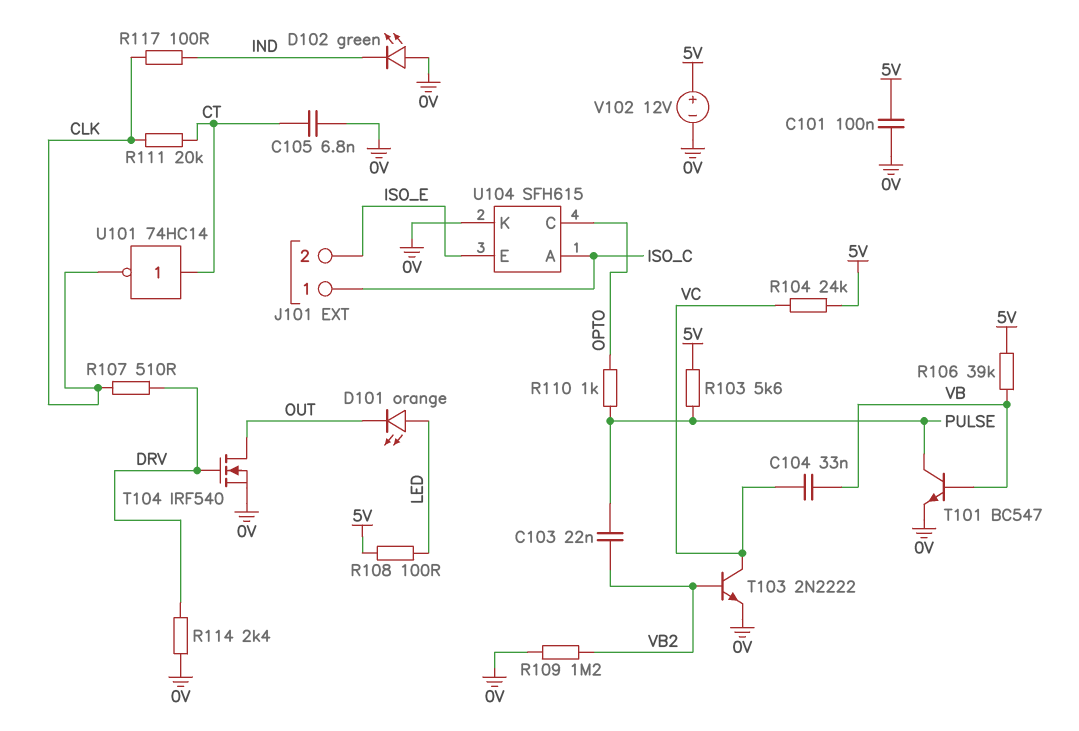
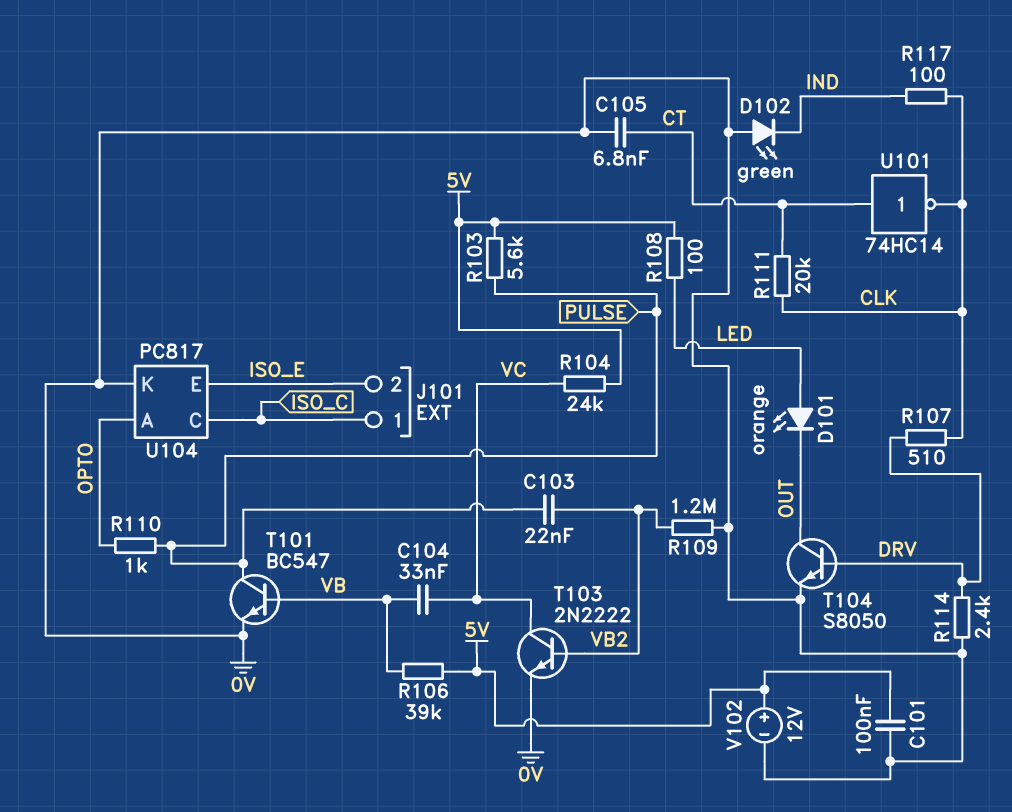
T104: NMOS IRF540 (G DRV, D OUT, S 0V) -> NPN S8050 (B DRV, C OUT, E 0V)
U104: SFH615 -> PC817
U104 pin A: ISO_C -> OPTO
U104 pin C: OPTO -> ISO_C

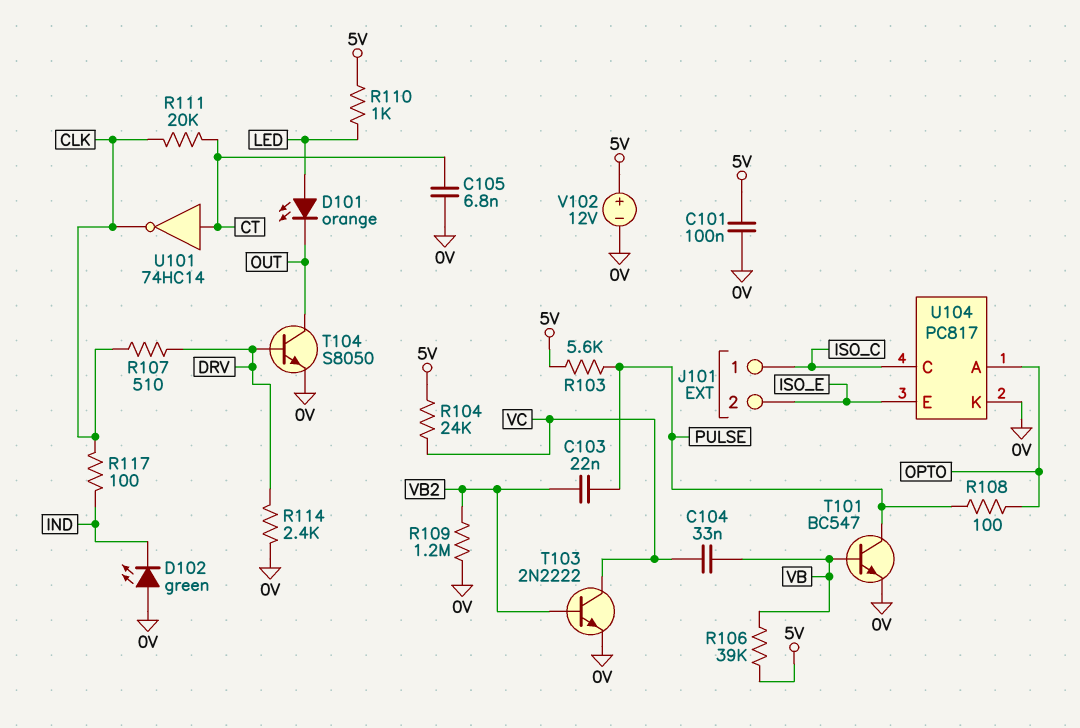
R108: 100 (5V, LED) -> 100 (OPTO, PULSE)
R110: 1k (OPTO, PULSE) -> 1k (5V, LED)

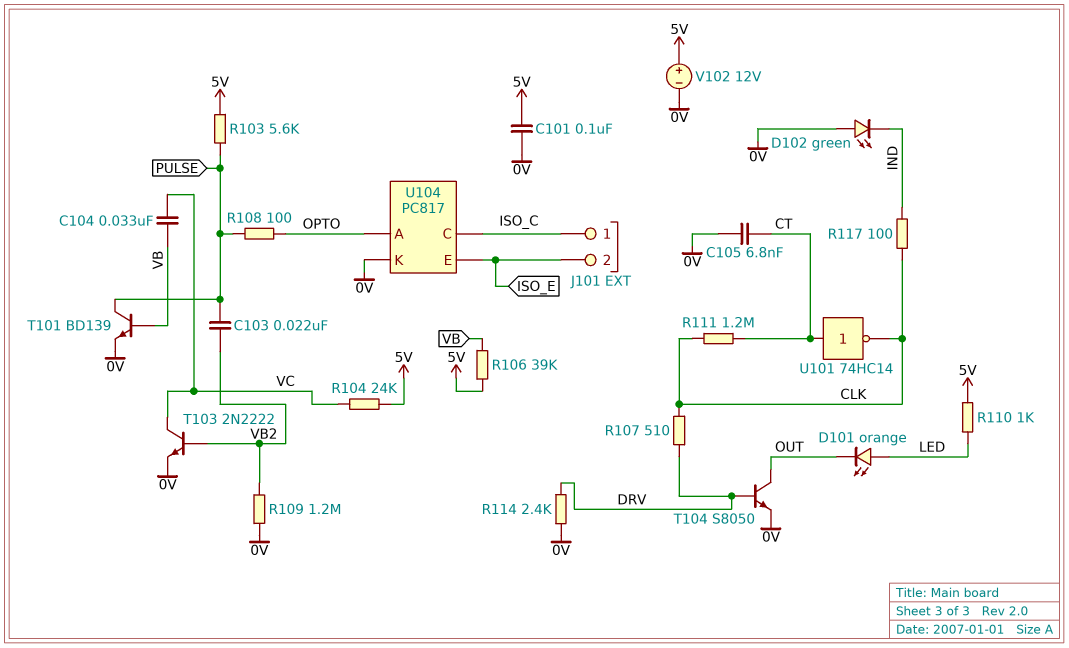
R111: 20k (CLK, CT) -> 1.2M (CLK, CT)
T101: NPN BC547 (B VB, C PULSE, E 0V) -> NPN BD139 (B VB, C PULSE, E 0V)

